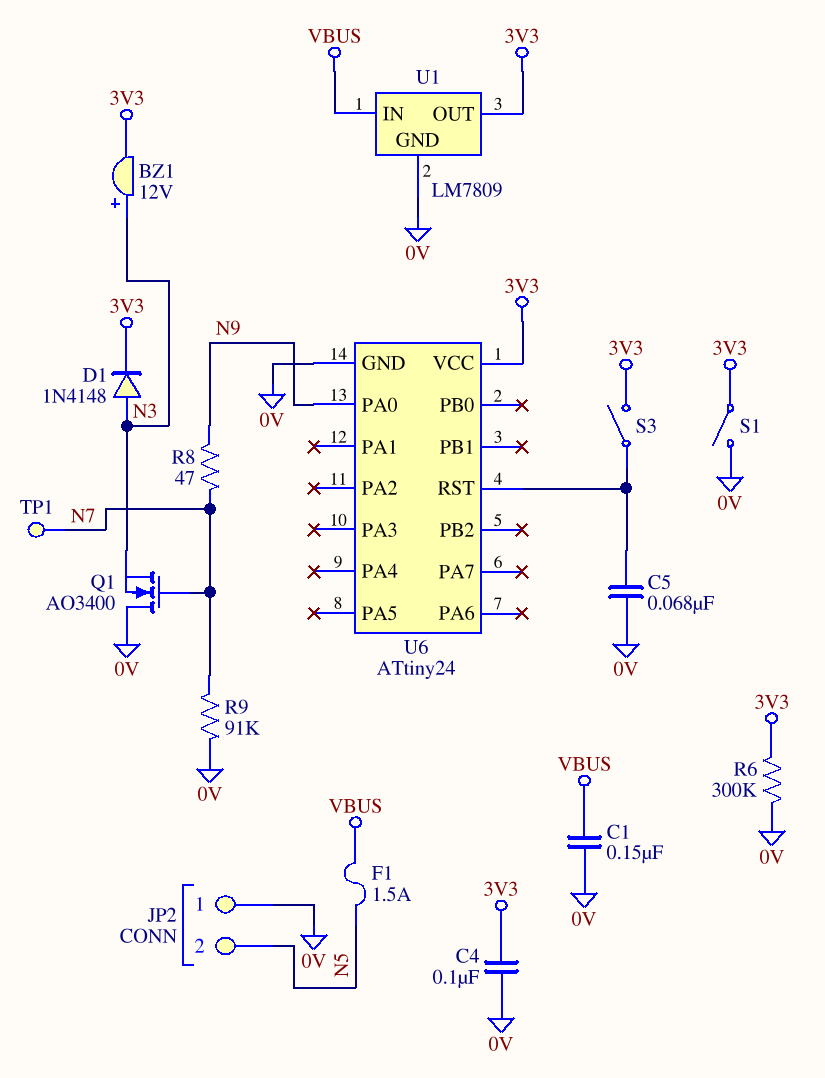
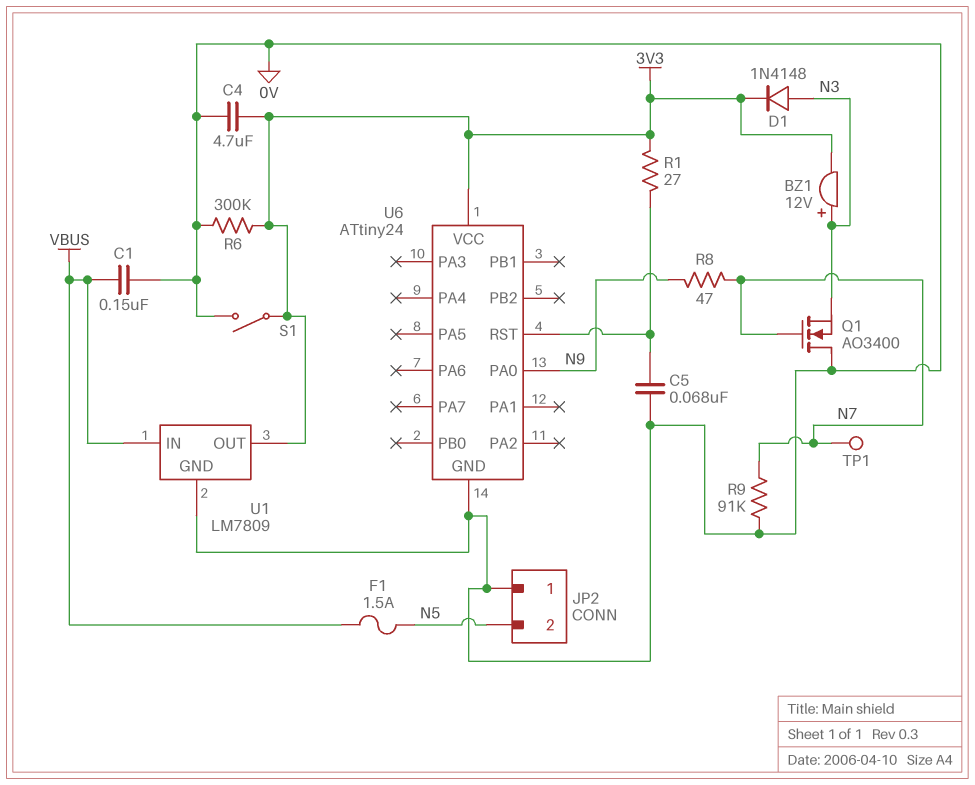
C4: 100nF (0V, 3V3) -> 4.7uF (0V, 3V3)
R1: none -> 27 (3V3, U6/RST)
S3: switch (3V3, U6/RST) -> none

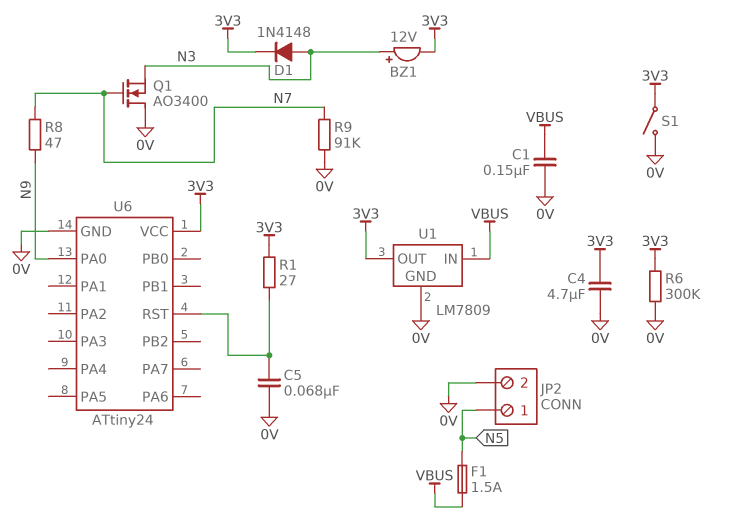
JP2 pin 1: 0V -> N5
JP2 pin 2: N5 -> 0V
TP1: test point (N7) -> none

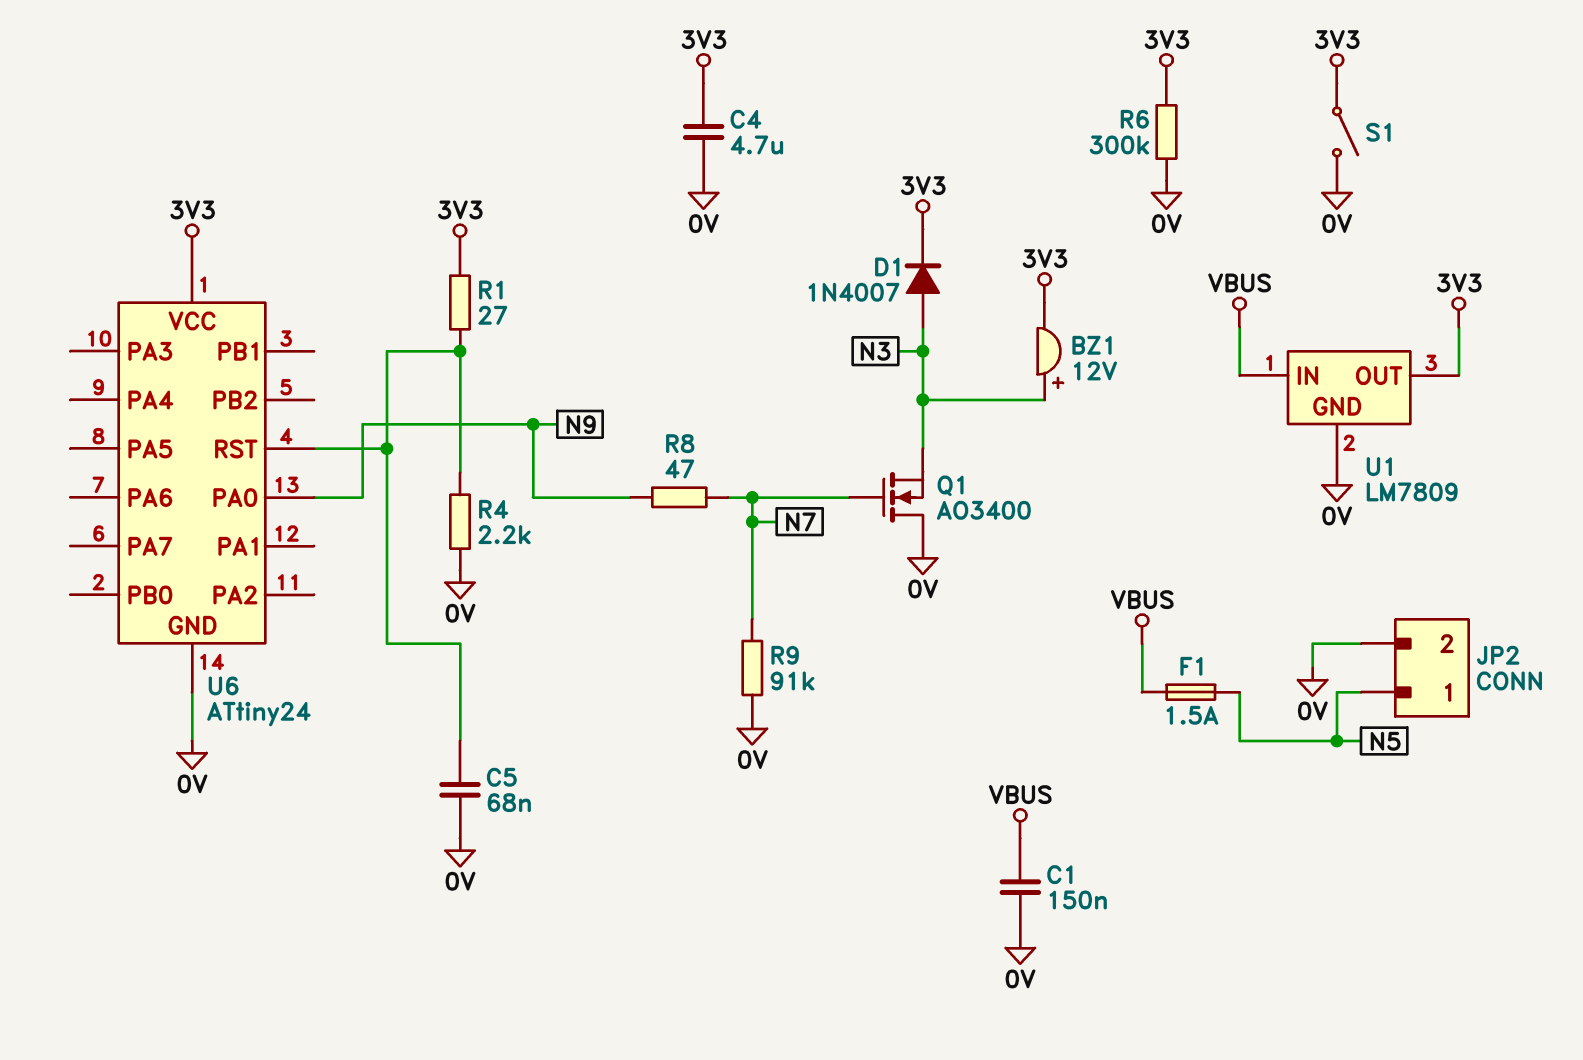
D1: diode 1N4148 (A N3, K 3V3) -> diode 1N4007 (A N3, K 3V3)
R4: none -> 2.2k (0V, U6/RST)

